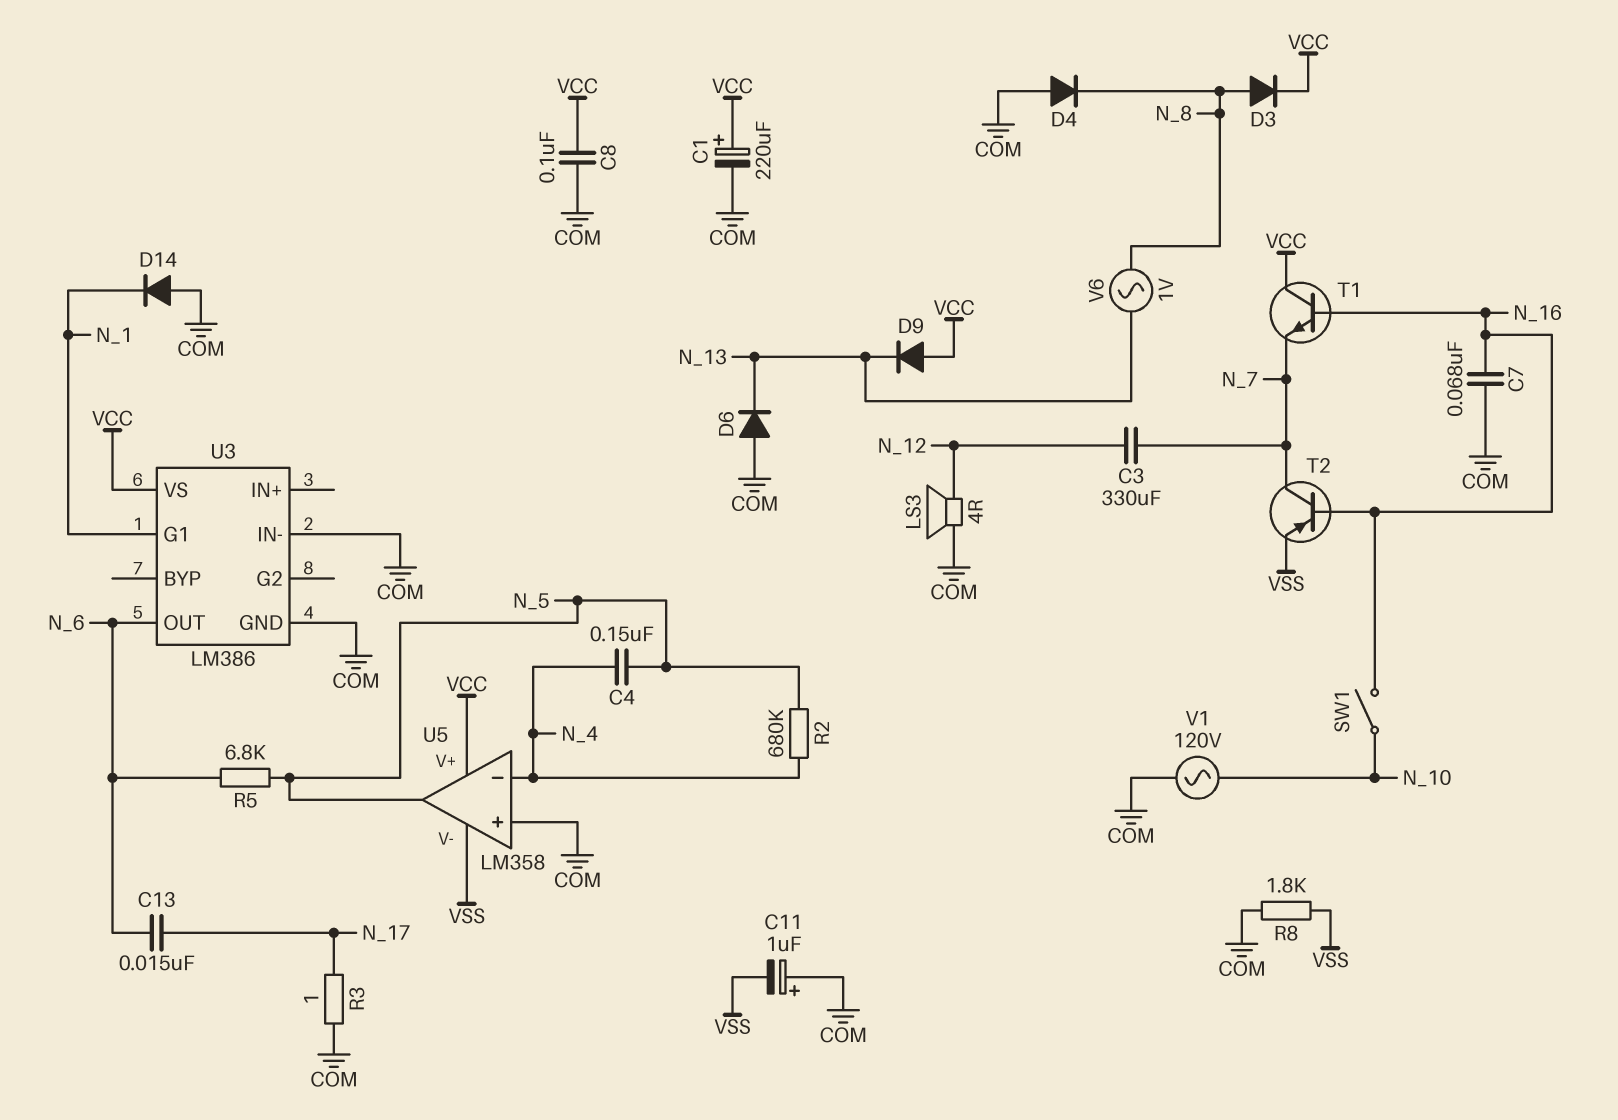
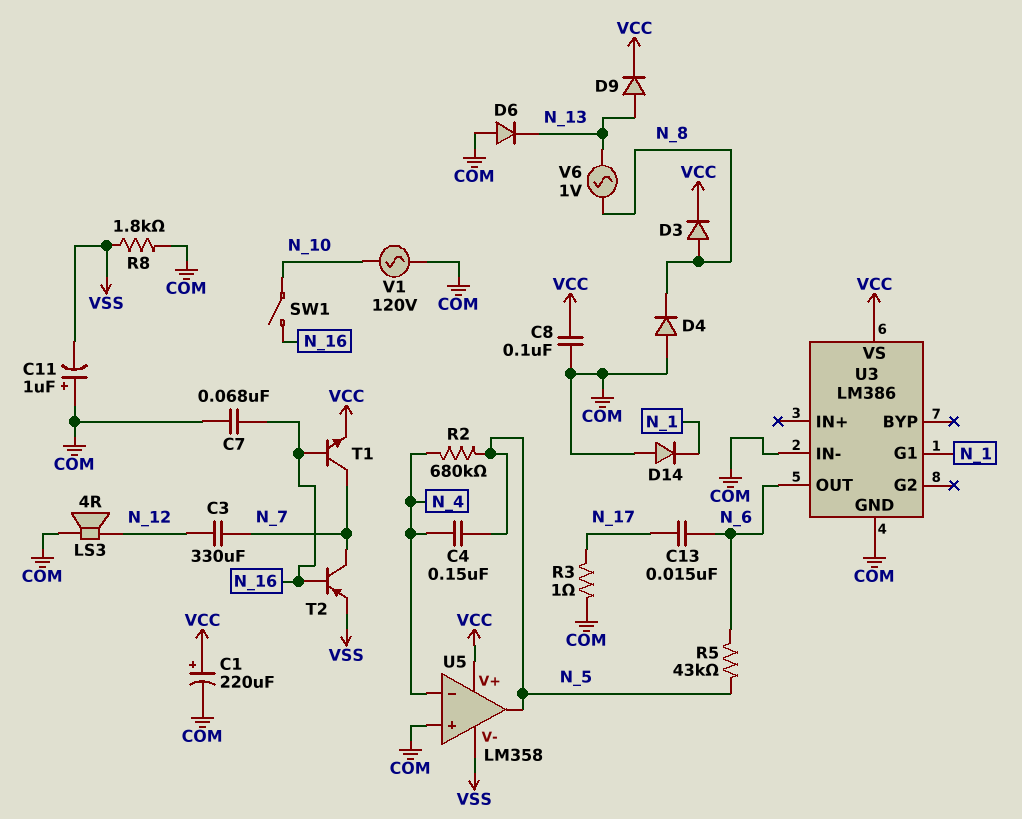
D9: diode (A VCC, K N_13) -> diode (A N_13, K VCC)
R5: 6.8k (N_5, N_6) -> 43k (N_5, N_6)
T1: NPN (B N_16, C VCC, E N_7) -> NPN (B N_16, C N_7, E VCC)

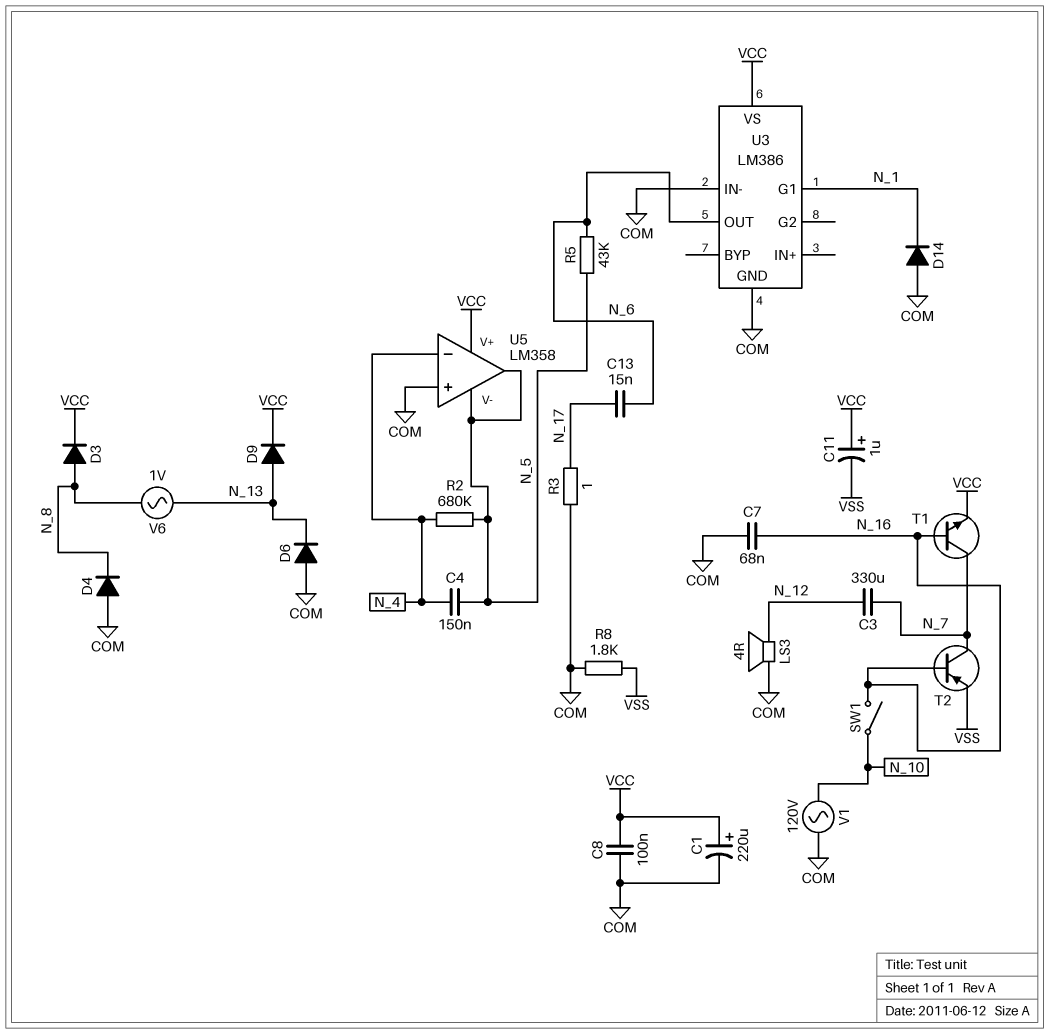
C11: 1uF (plus COM, minus VSS) -> 1uF (plus VCC, minus VSS)
U5 pin V-: VSS -> N_5

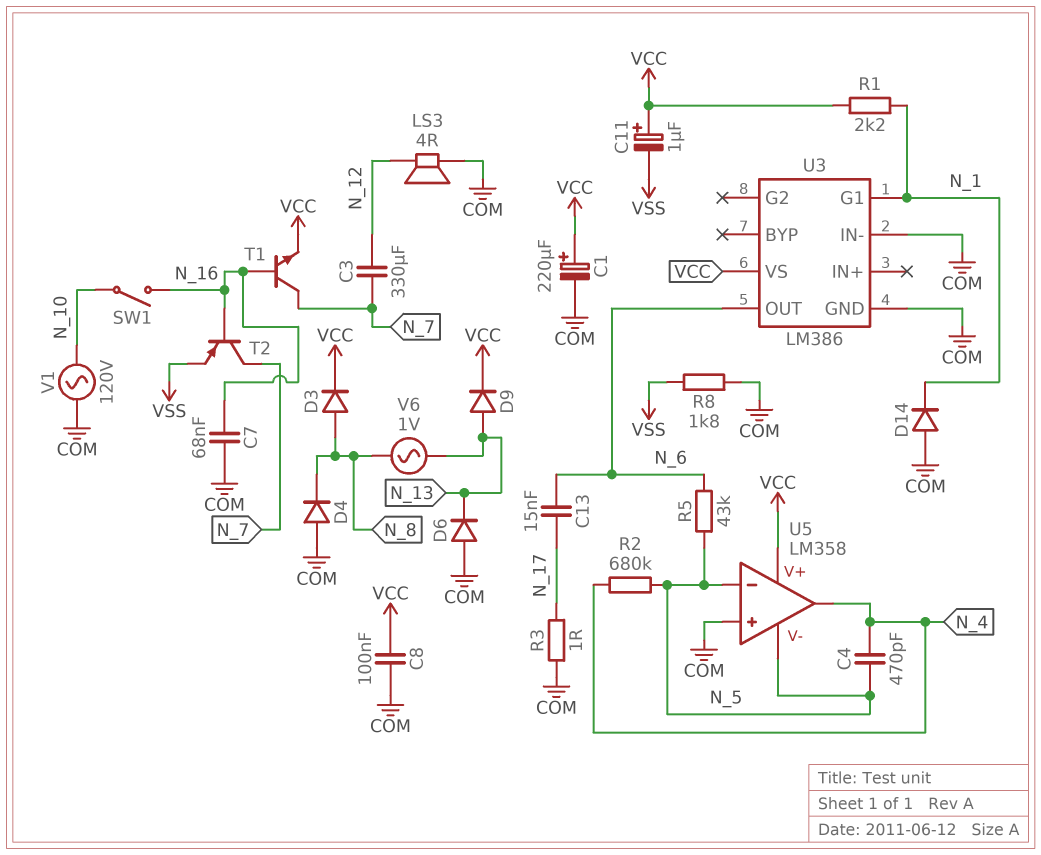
C4: 150nF (N_4, N_5) -> 470pF (N_4, N_5)
R1: none -> 2.2k (N_1, VCC)
U5 pin in-: N_4 -> N_5
U5 pin out: N_5 -> N_4

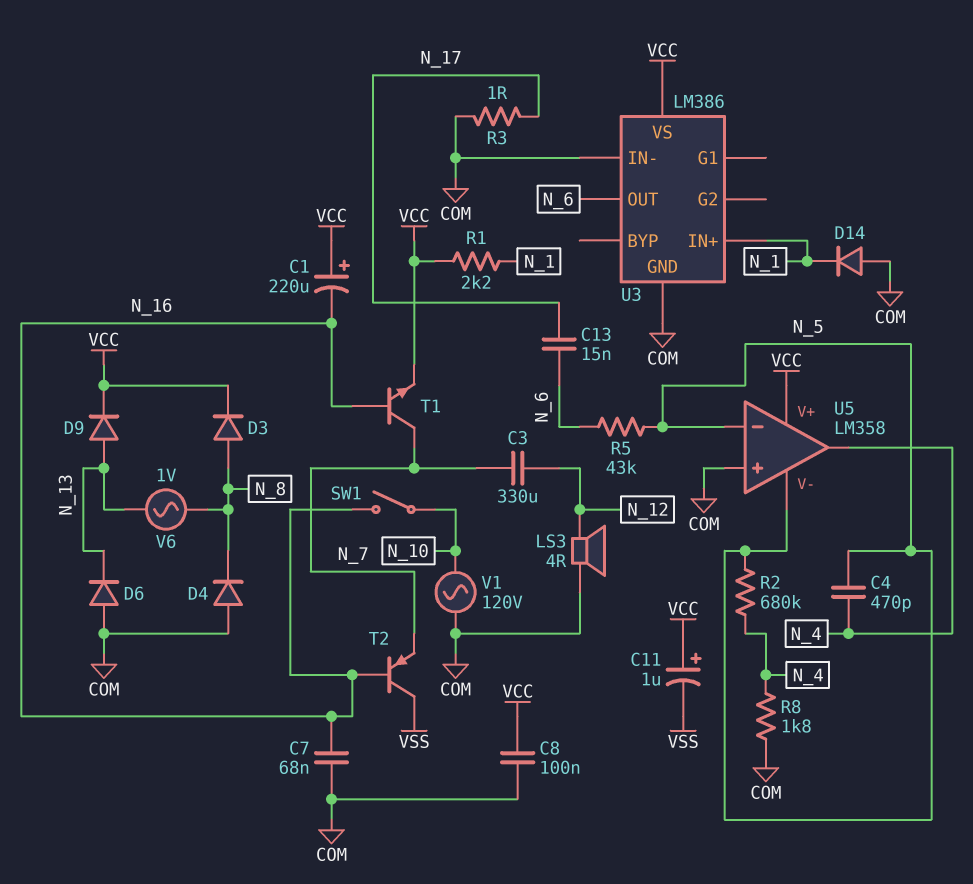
C1: 220uF (plus VCC, minus COM) -> 220uF (plus VCC, minus N_16)
R8: 1.8k (COM, VSS) -> 1.8k (COM, N_4)
T2: PNP (B N_16, C N_7, E VSS) -> PNP (B N_16, C VSS, E N_7)
U3 pin G1: N_1 -> none
U3 pin IN+: none -> N_1

